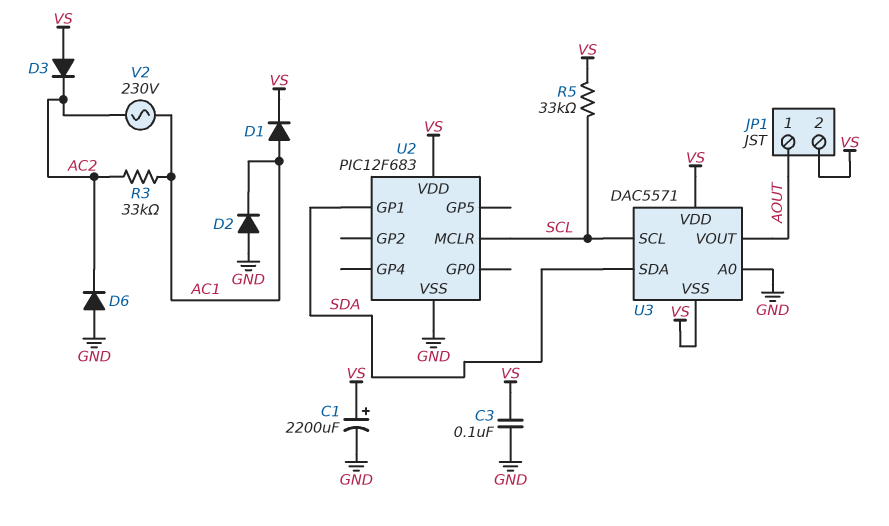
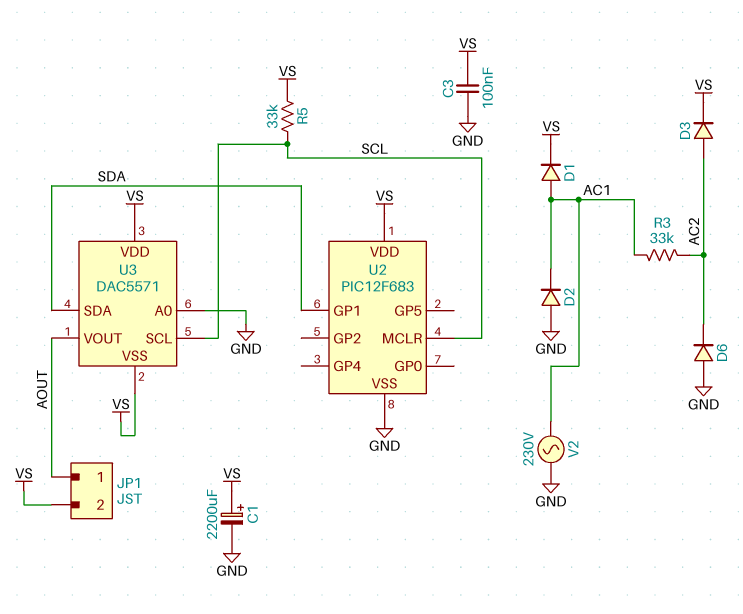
D3: diode (A VS, K AC2) -> diode (A AC2, K VS)
V2: AC 230V (AC1, AC2) -> AC 230V (AC1, GND)

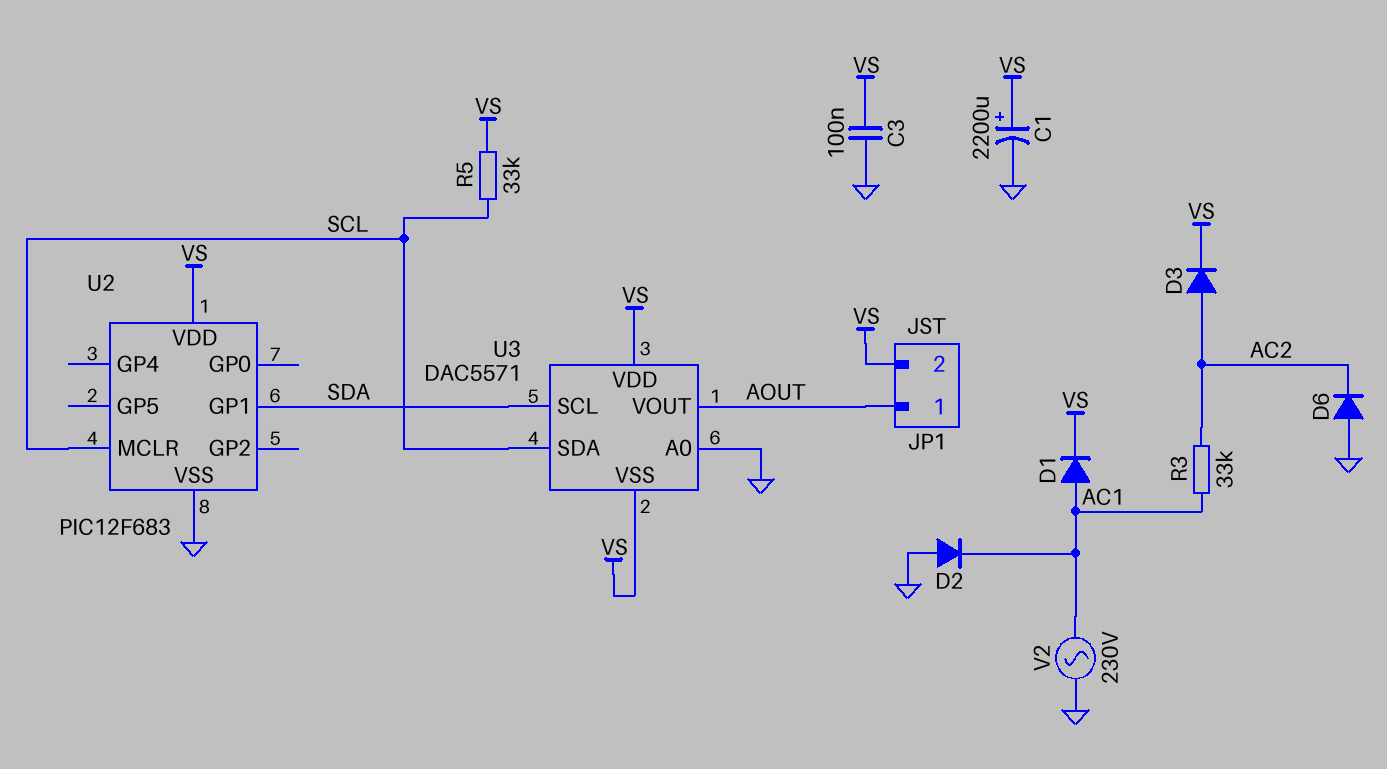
U3 pin SCL: SCL -> SDA
U3 pin SDA: SDA -> SCL

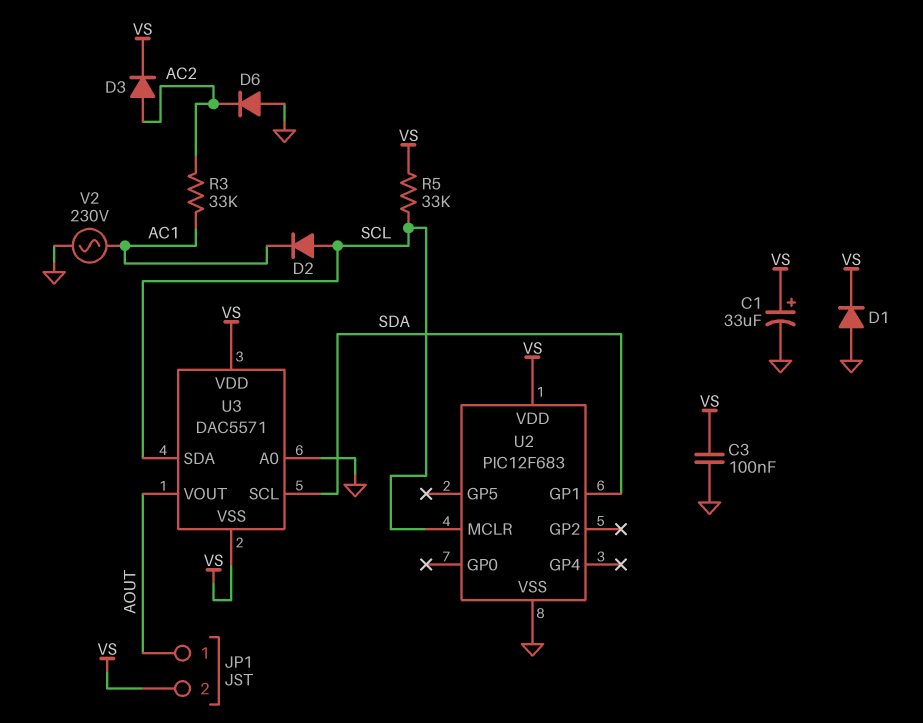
C1: 2200uF (plus VS, minus GND) -> 33uF (plus VS, minus GND)
D1: diode (A AC1, K VS) -> diode (A GND, K VS)
D2: diode (A GND, K AC1) -> diode (A SCL, K AC1)

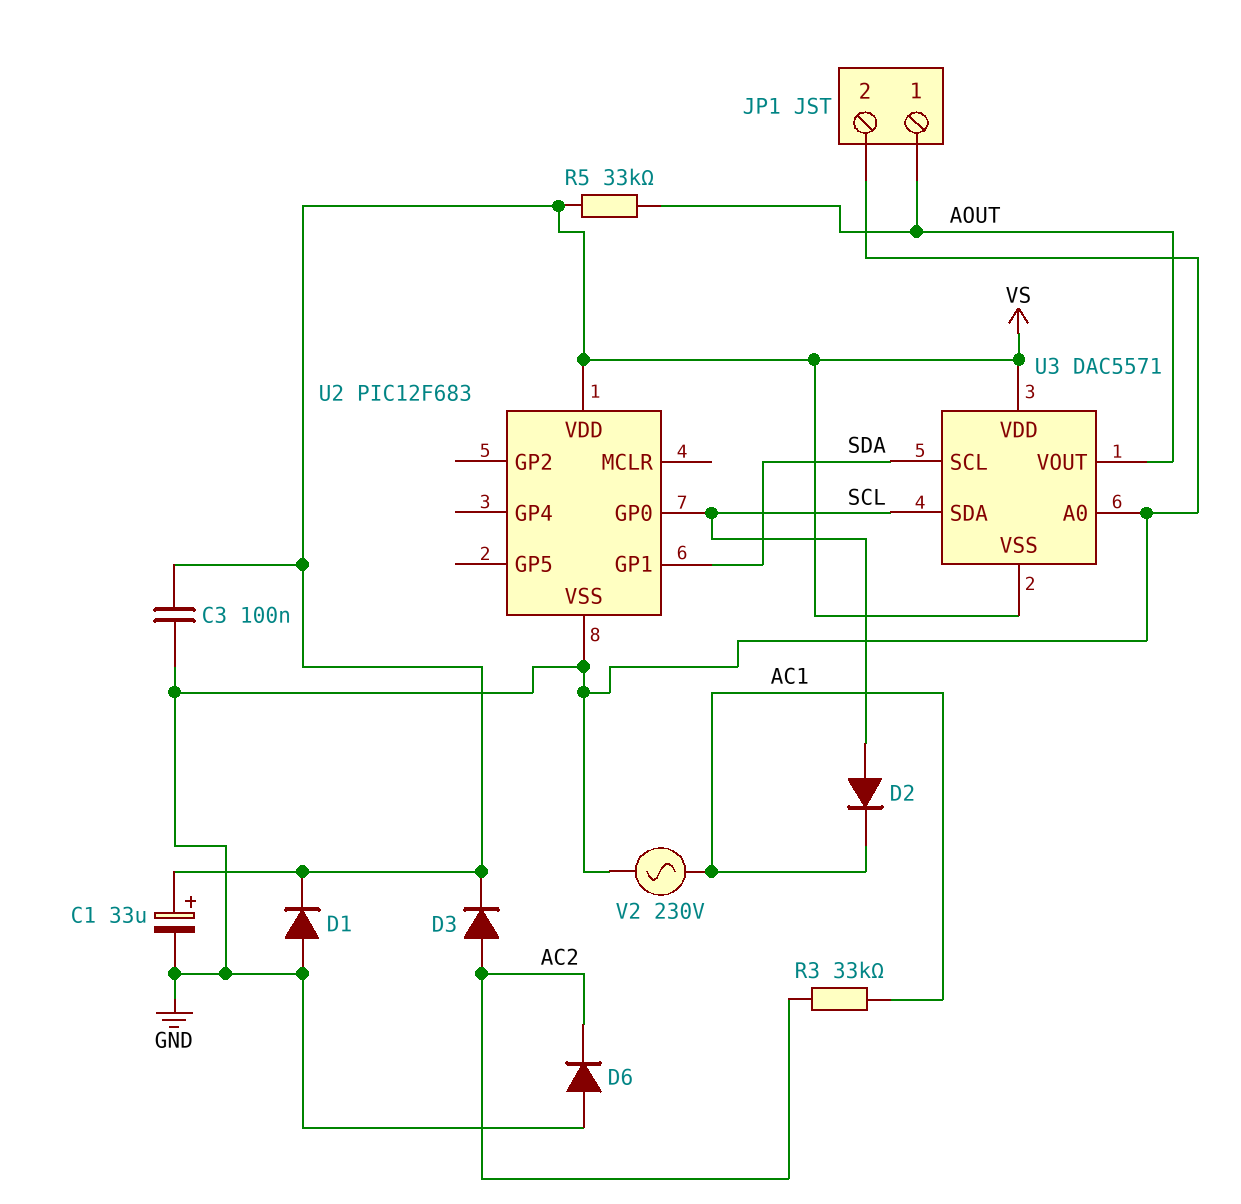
JP1 pin 2: VS -> GND
R5: 33k (SCL, VS) -> 33k (AOUT, VS)
U2 pin GP0: none -> SCL
U2 pin MCLR: SCL -> none

